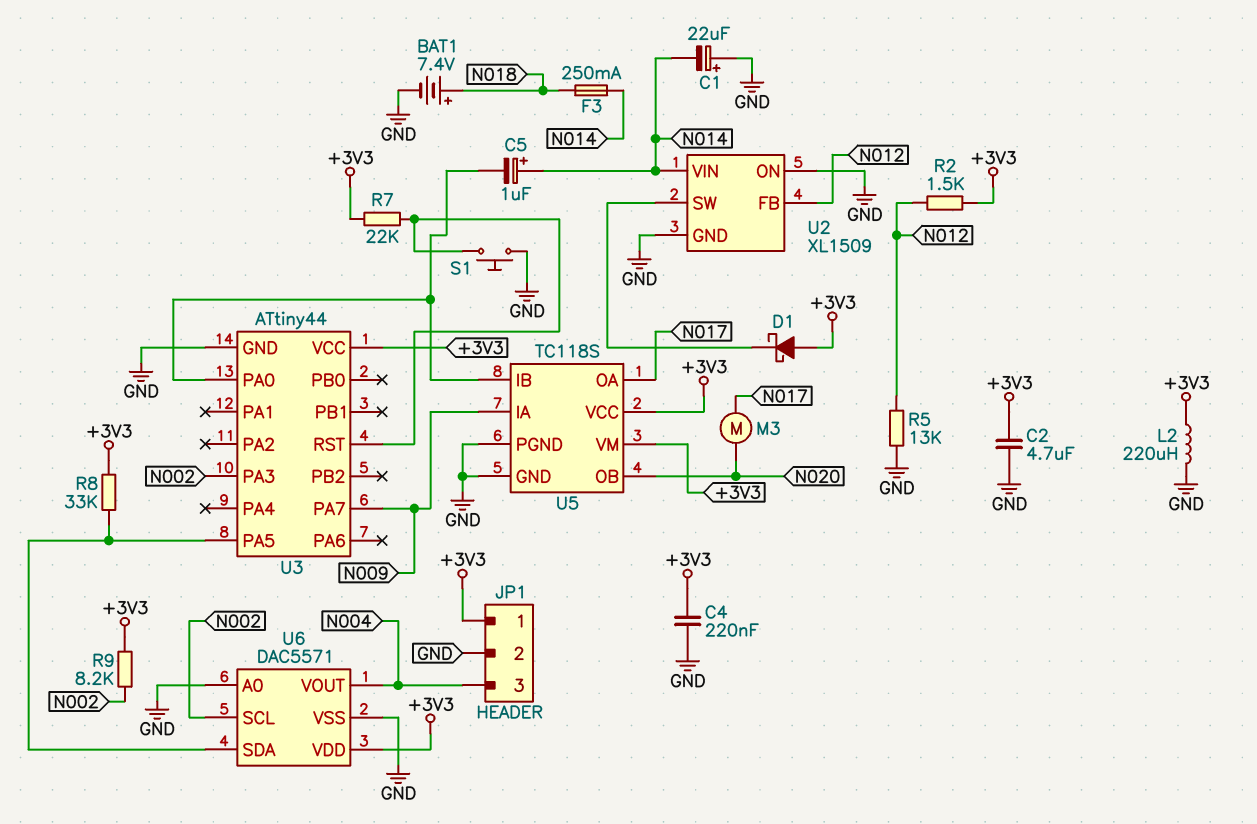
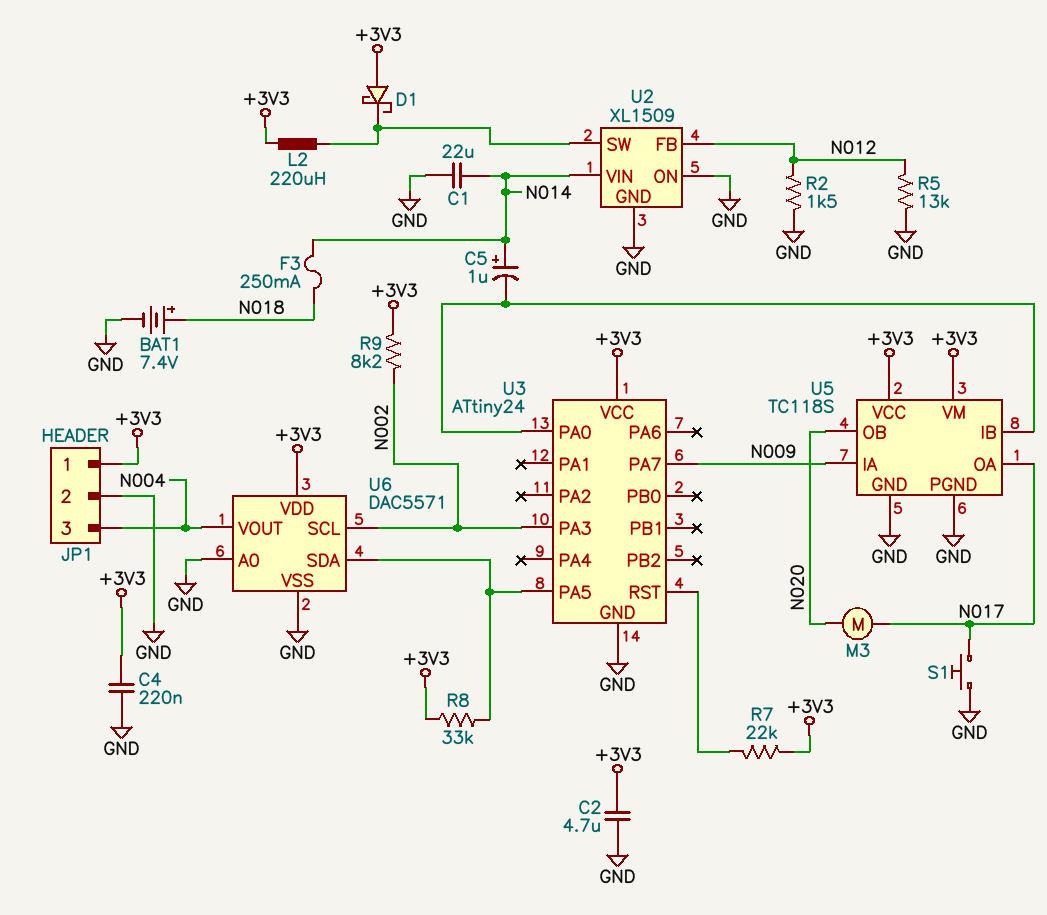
C1: 22uF (plus GND, minus N014) -> 22uF (GND, N014)
L2: 220uH (+3V3, GND) -> 220uH (+3V3, U2/SW)
R2: 1.5k (+3V3, N012) -> 1.5k (GND, N012)
S1: button (GND, U3/RST) -> button (GND, N017)
U3: ATtiny44 -> ATtiny24

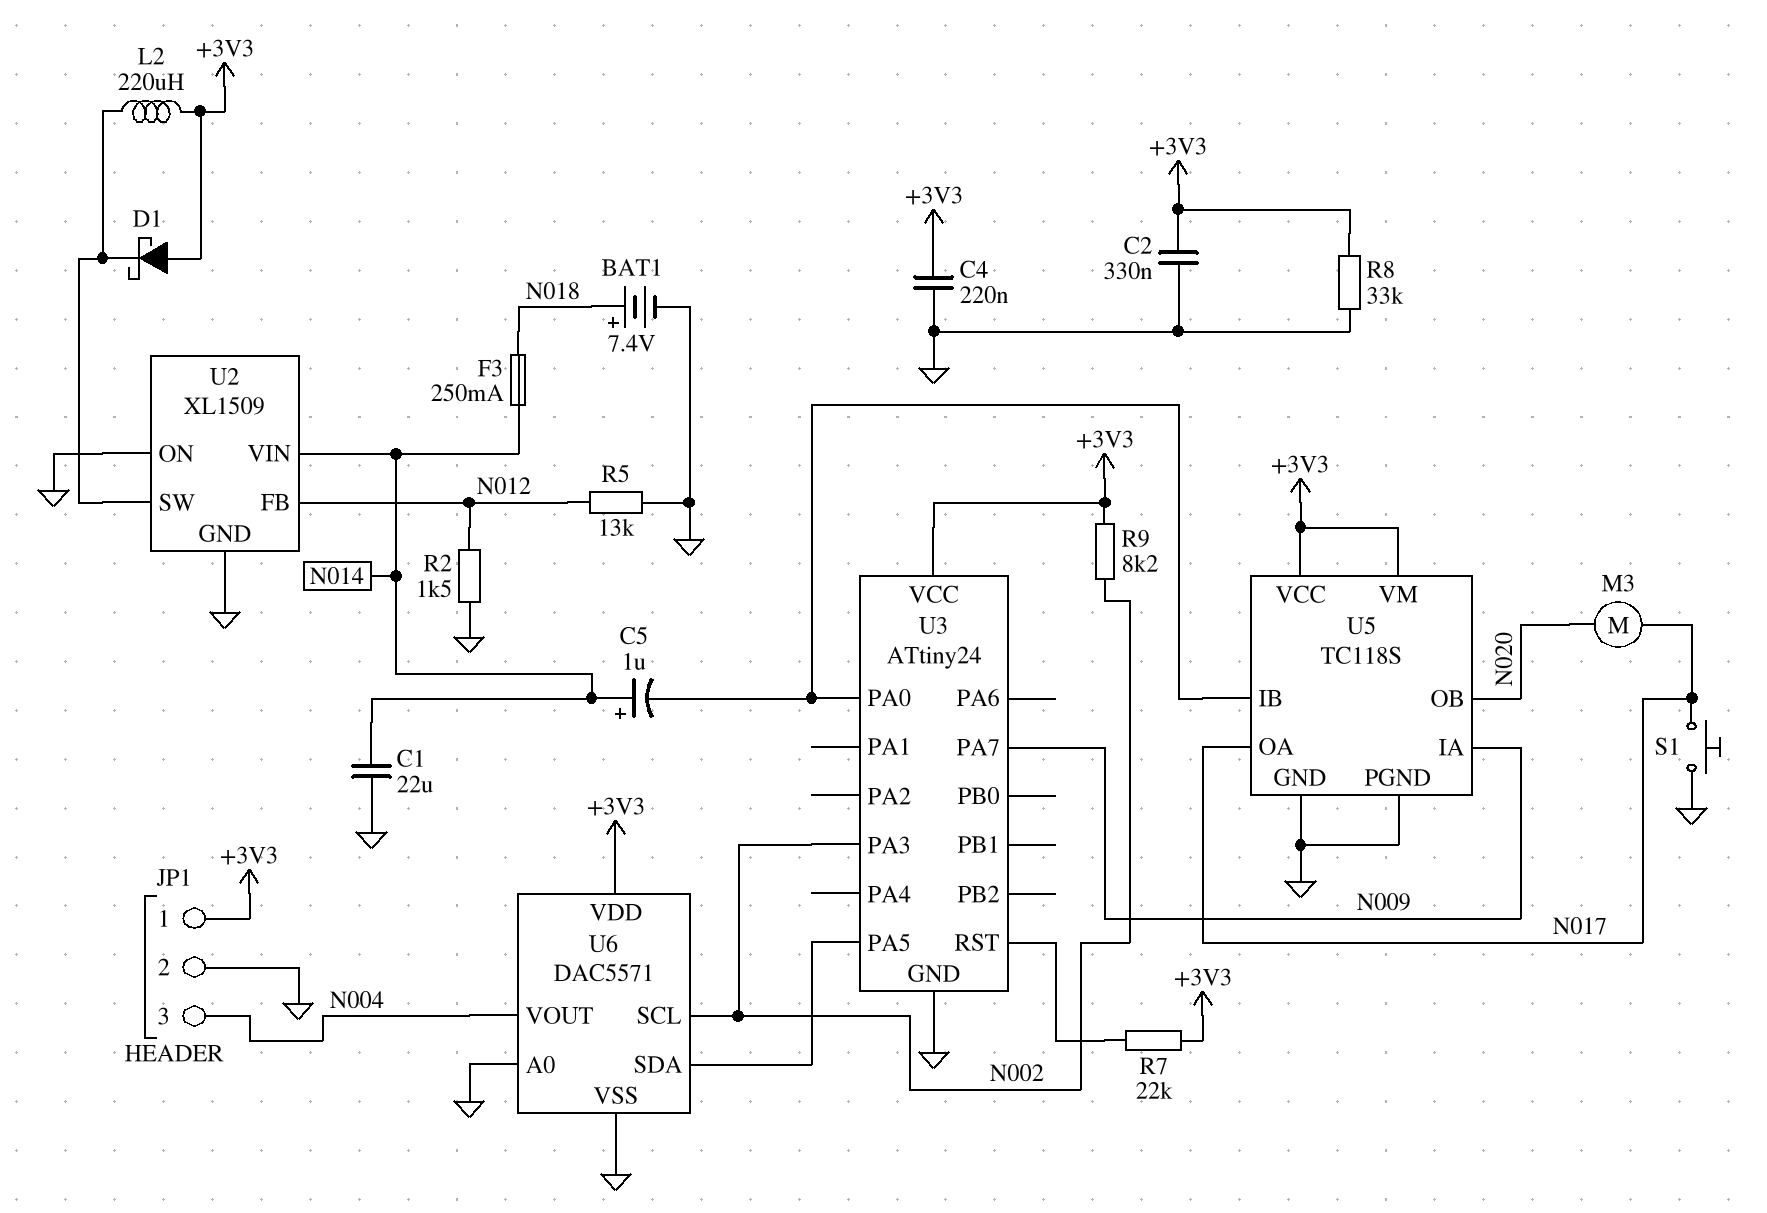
C2: 4.7uF (+3V3, GND) -> 330nF (+3V3, GND)
R8: 33k (+3V3, U3/PA5) -> 33k (+3V3, GND)

